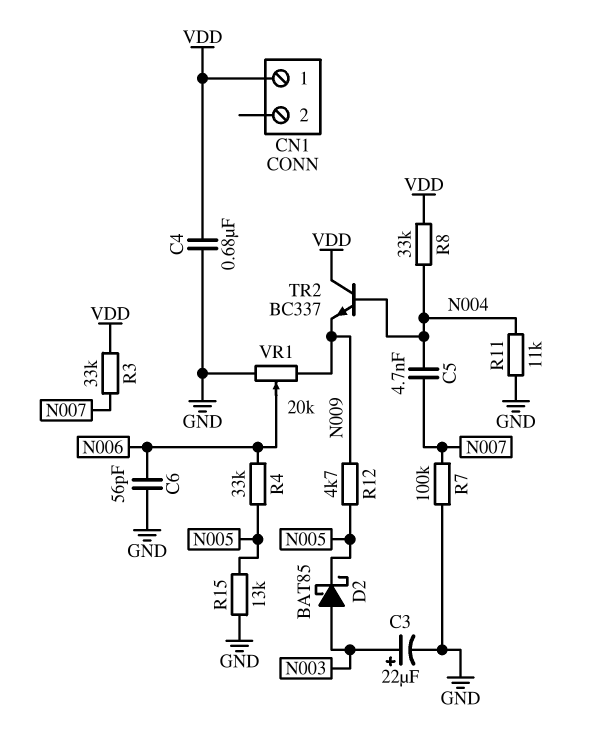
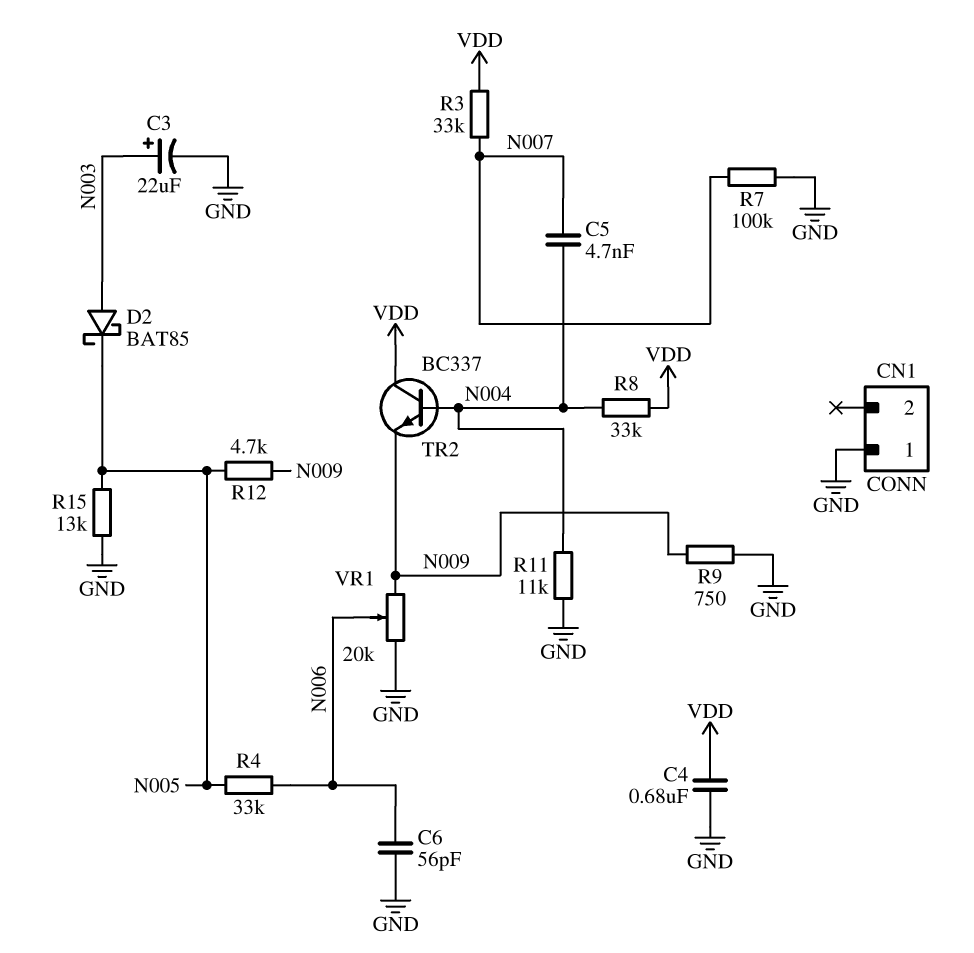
CN1 pin 1: VDD -> GND
R9: none -> 750 (GND, N009)

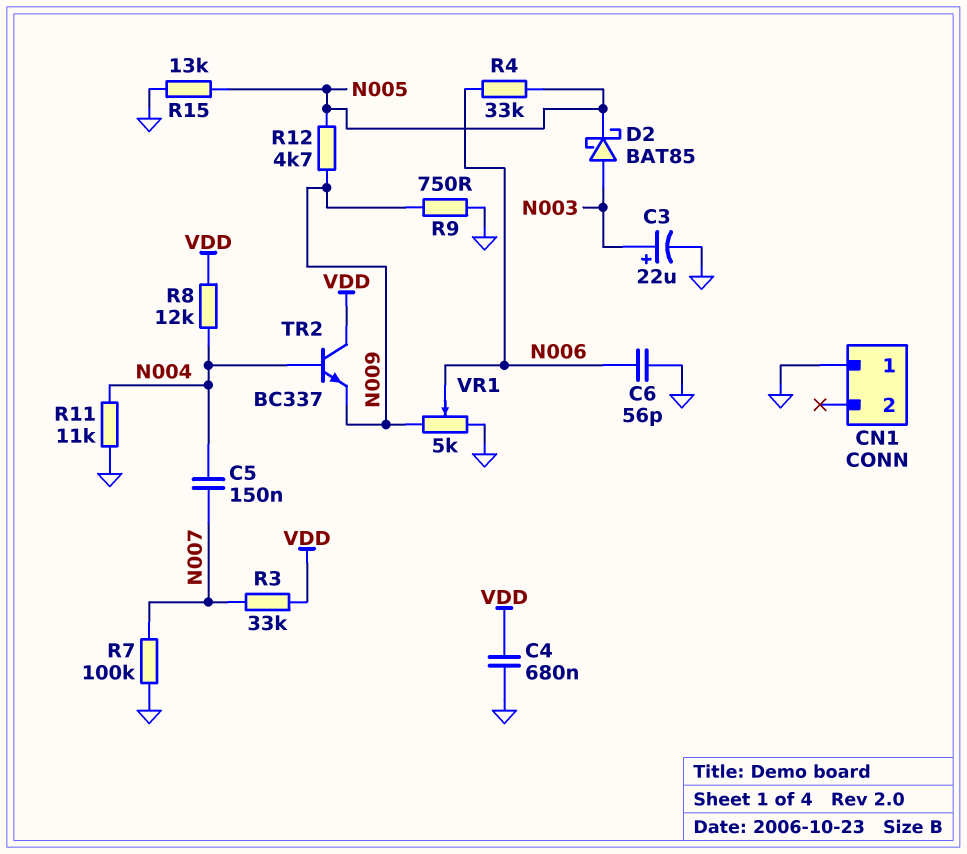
C5: 4.7nF (N004, N007) -> 150nF (N004, N007)
R8: 33k (N004, VDD) -> 12k (N004, VDD)
VR1: 20k (GND, N009, wiper N006) -> 5k (GND, N009, wiper N006)

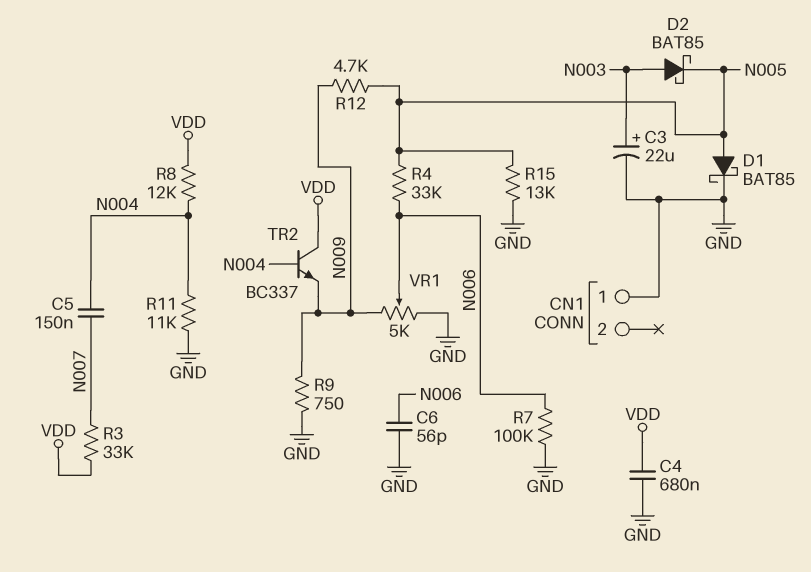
D1: none -> schottky BAT85 (A N005, K GND)
R7: 100k (GND, N007) -> 100k (GND, N006)

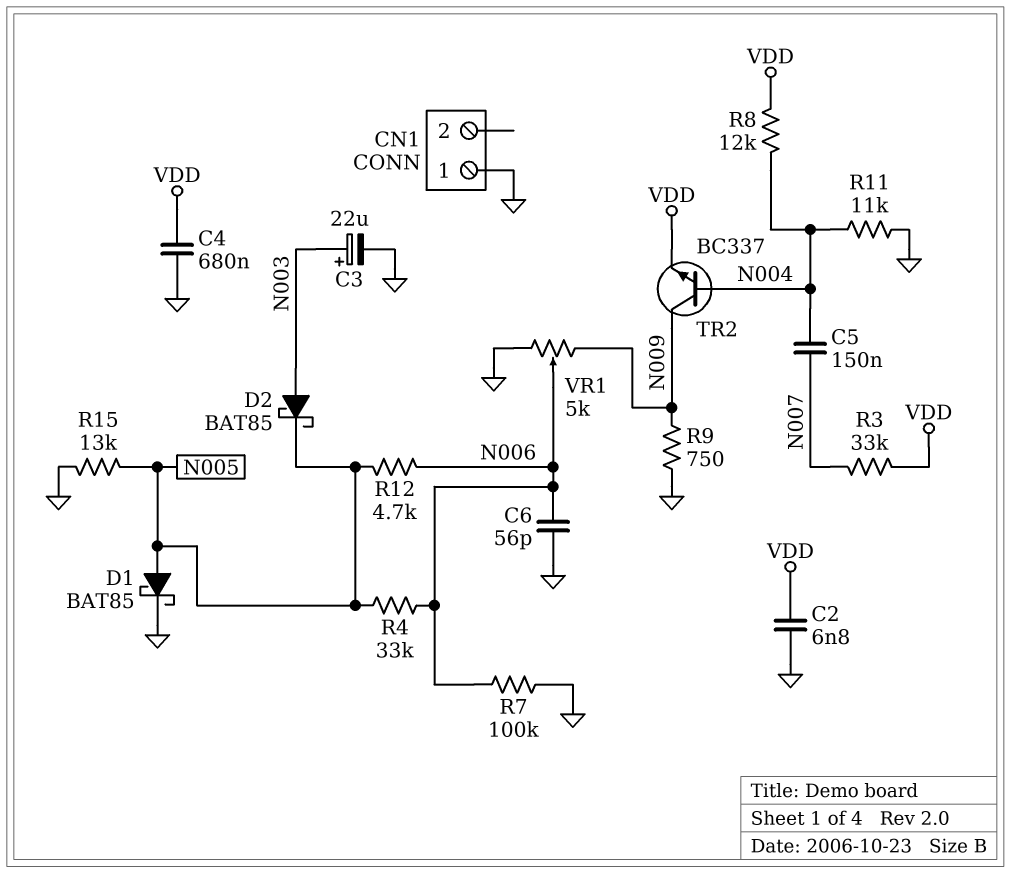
C2: none -> 6.8nF (GND, VDD)
R12: 4.7k (N005, N009) -> 4.7k (N005, N006)
TR2: NPN BC337 (B N004, C VDD, E N009) -> NPN BC337 (B N004, C N009, E VDD)

